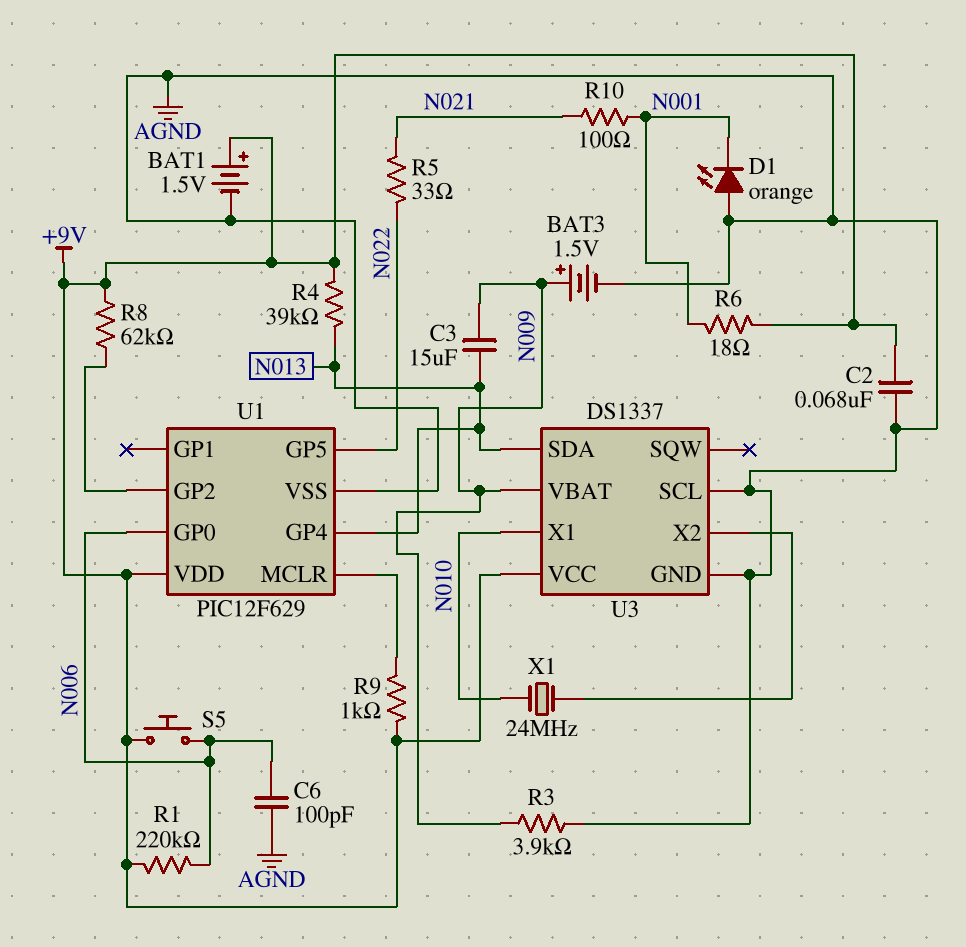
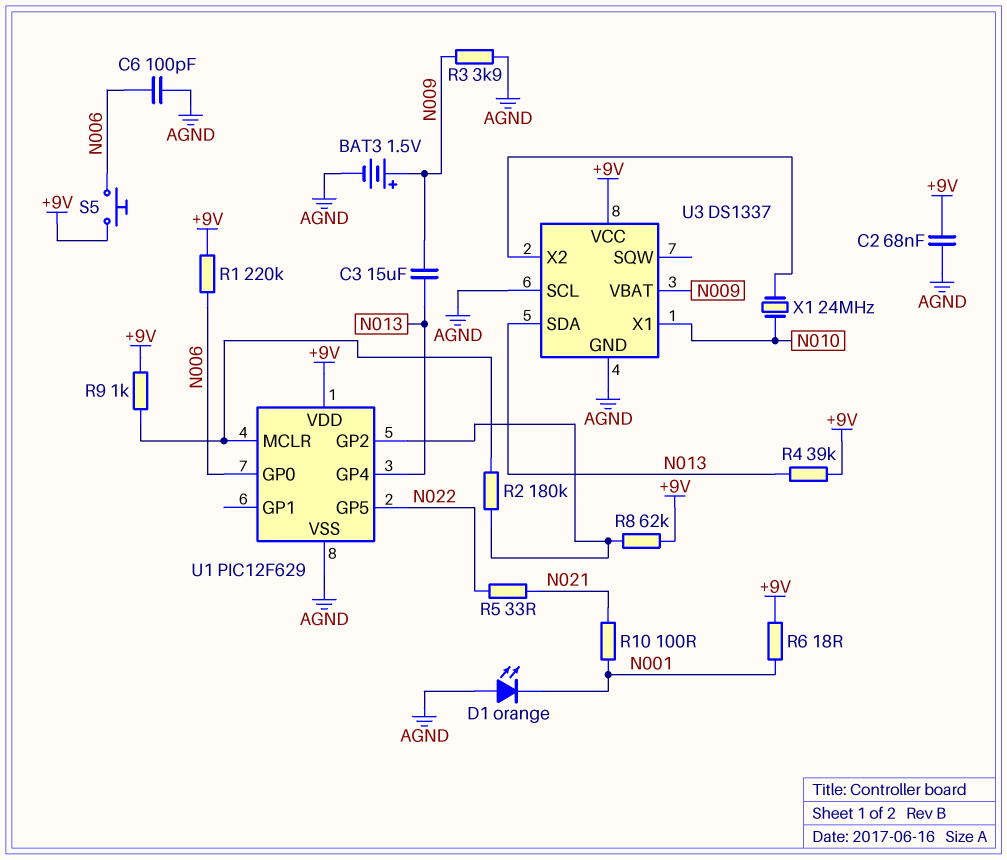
BAT1: 1.5V (plus +9V, minus AGND) -> none
R2: none -> 180k (U1/GP2, U1/MCLR)

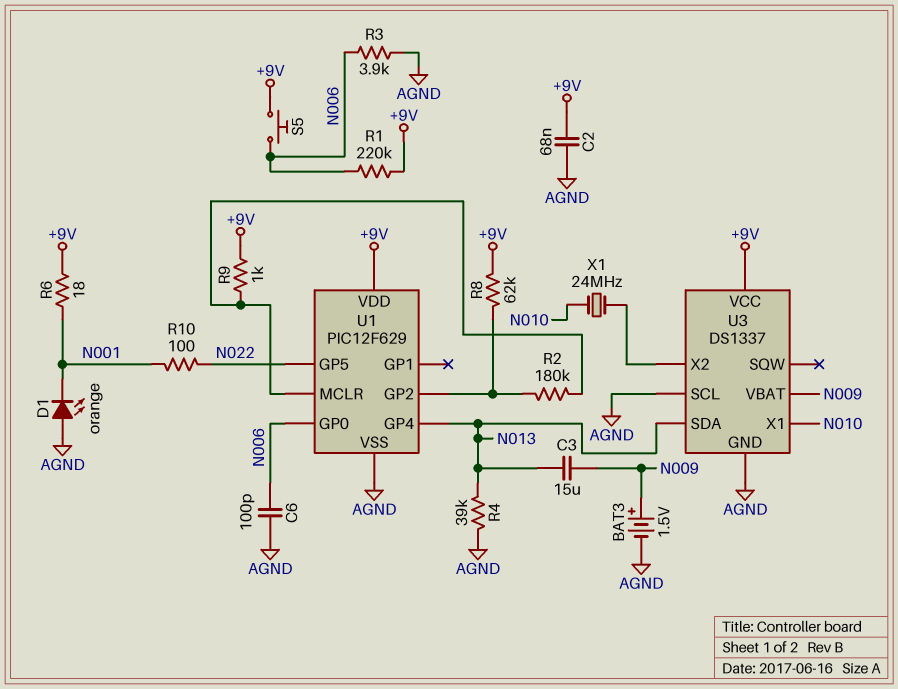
R3: 3.9k (AGND, N009) -> 3.9k (AGND, N006)
R4: 39k (+9V, N013) -> 39k (AGND, N013)
R5: 33 (N021, N022) -> none
R10: 100 (N001, N021) -> 100 (N001, N022)

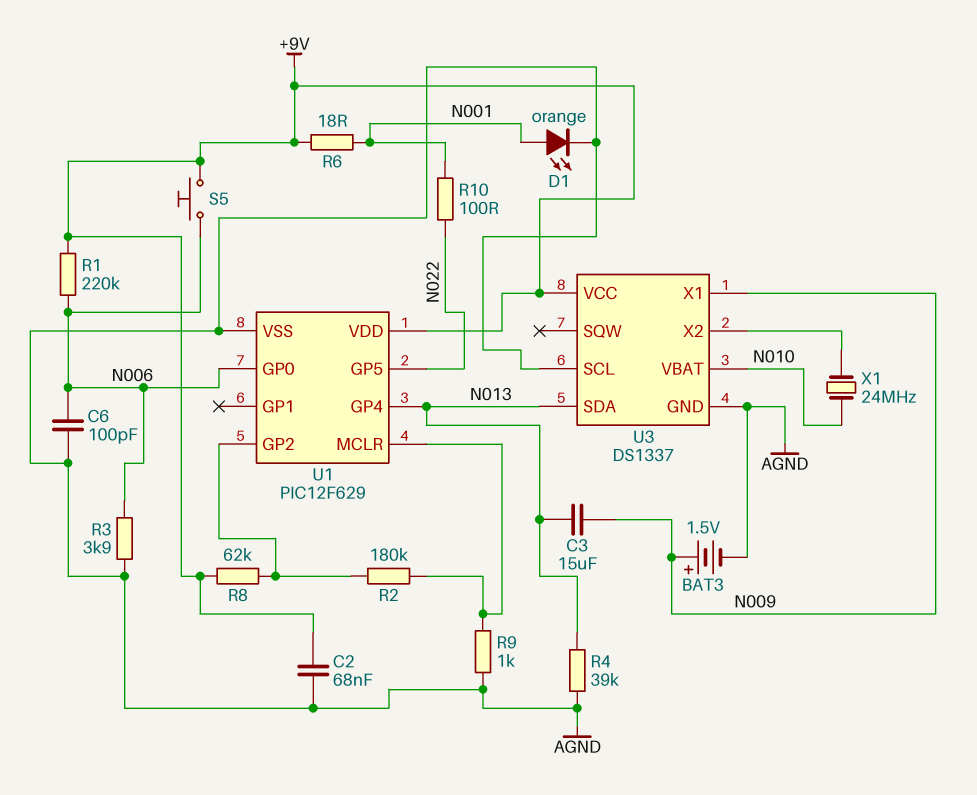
D1: LED orange (A AGND, K N001) -> LED orange (A N001, K AGND)
R9: 1k (+9V, U1/MCLR) -> 1k (AGND, U1/MCLR)
U3 pin VBAT: N009 -> N010
U3 pin X1: N010 -> N009

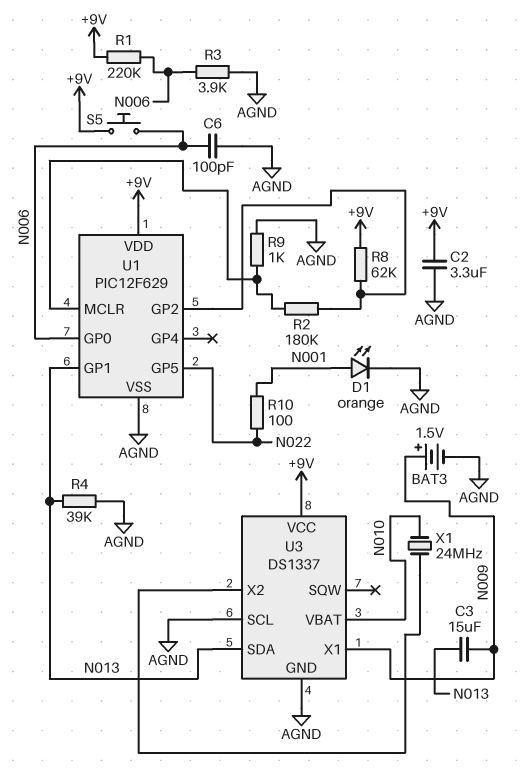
C2: 68nF (+9V, AGND) -> 3.3uF (+9V, AGND)
R6: 18 (+9V, N001) -> none
U1 pin GP1: none -> N013
U1 pin GP4: N013 -> none

